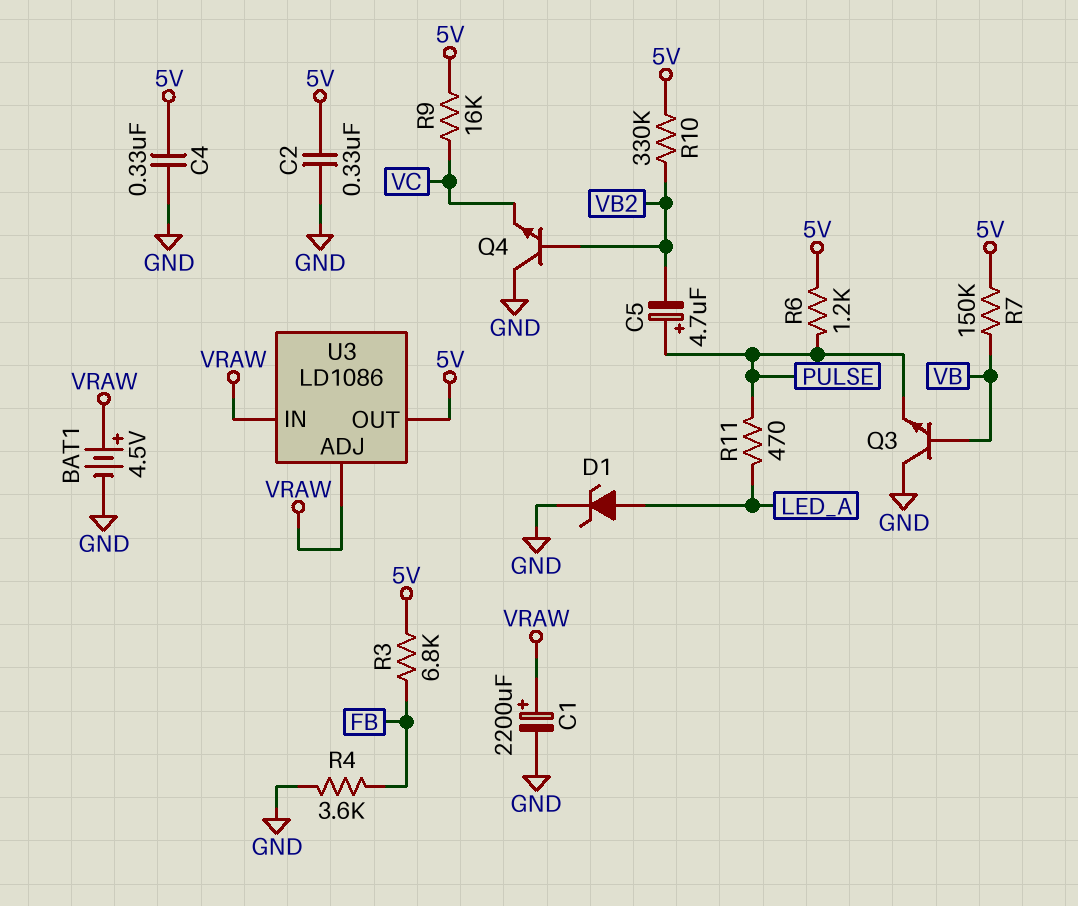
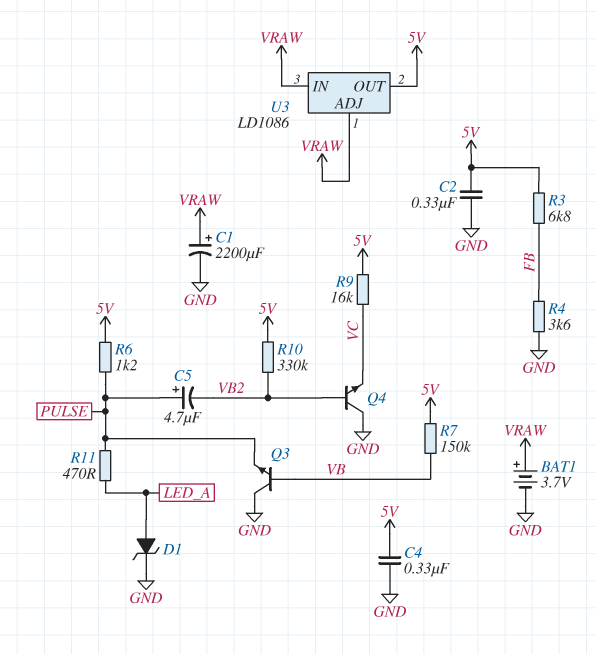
BAT1: 4.5V (plus VRAW, minus GND) -> 3.7V (plus VRAW, minus GND)

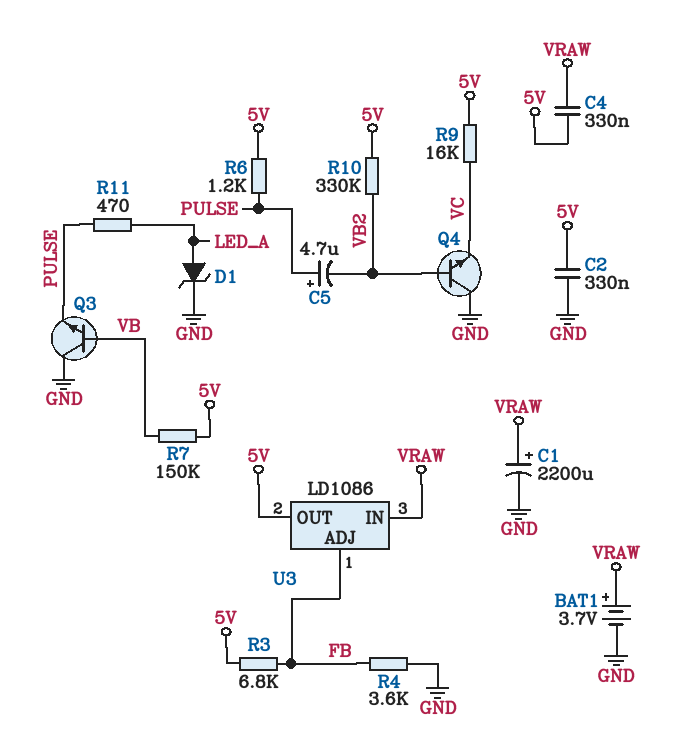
C4: 330nF (5V, GND) -> 330nF (5V, VRAW)
U3 pin ADJ: VRAW -> FB

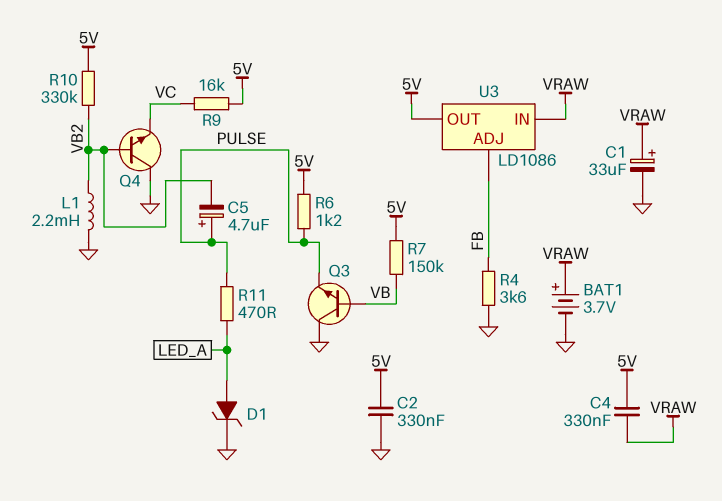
C1: 2200uF (plus VRAW, minus GND) -> 33uF (plus VRAW, minus GND)
L1: none -> 2.2mH (GND, VB2)
R3: 6.8k (5V, FB) -> none

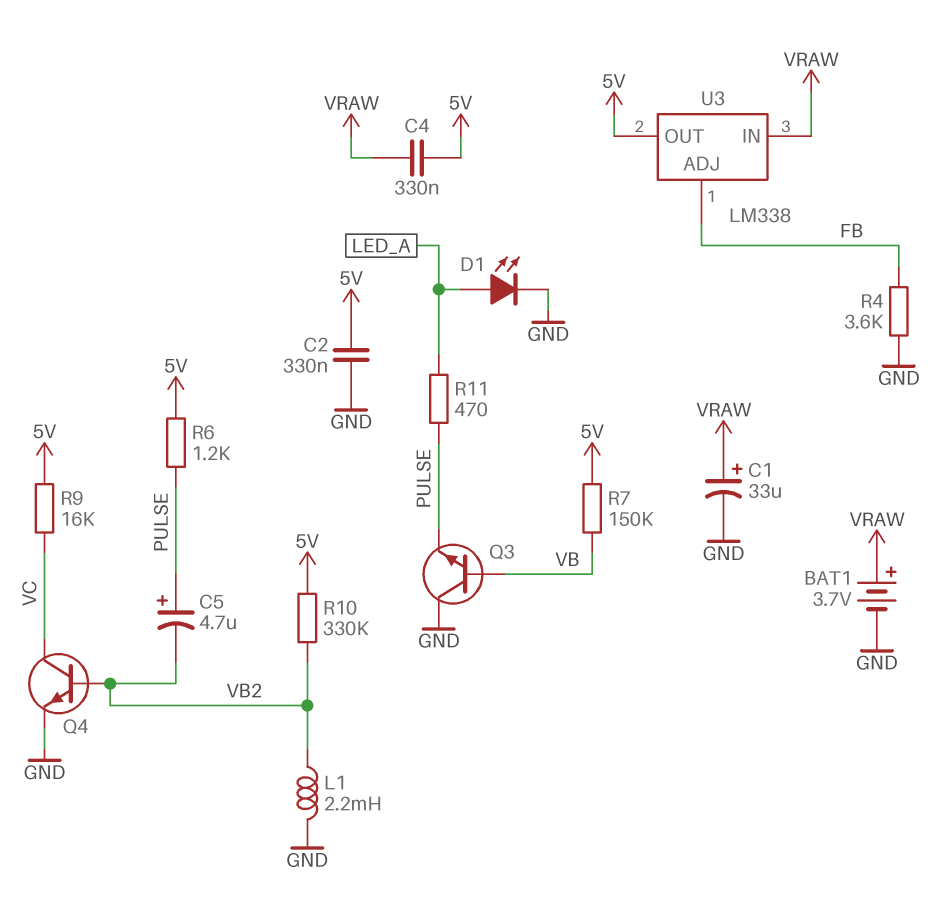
D1: zener (A LED_A, K GND) -> LED (A LED_A, K GND)
Q4: NPN (B VB2, C GND, E VC) -> NPN (B VB2, C VC, E GND)
U3: LD1086 -> LM338

